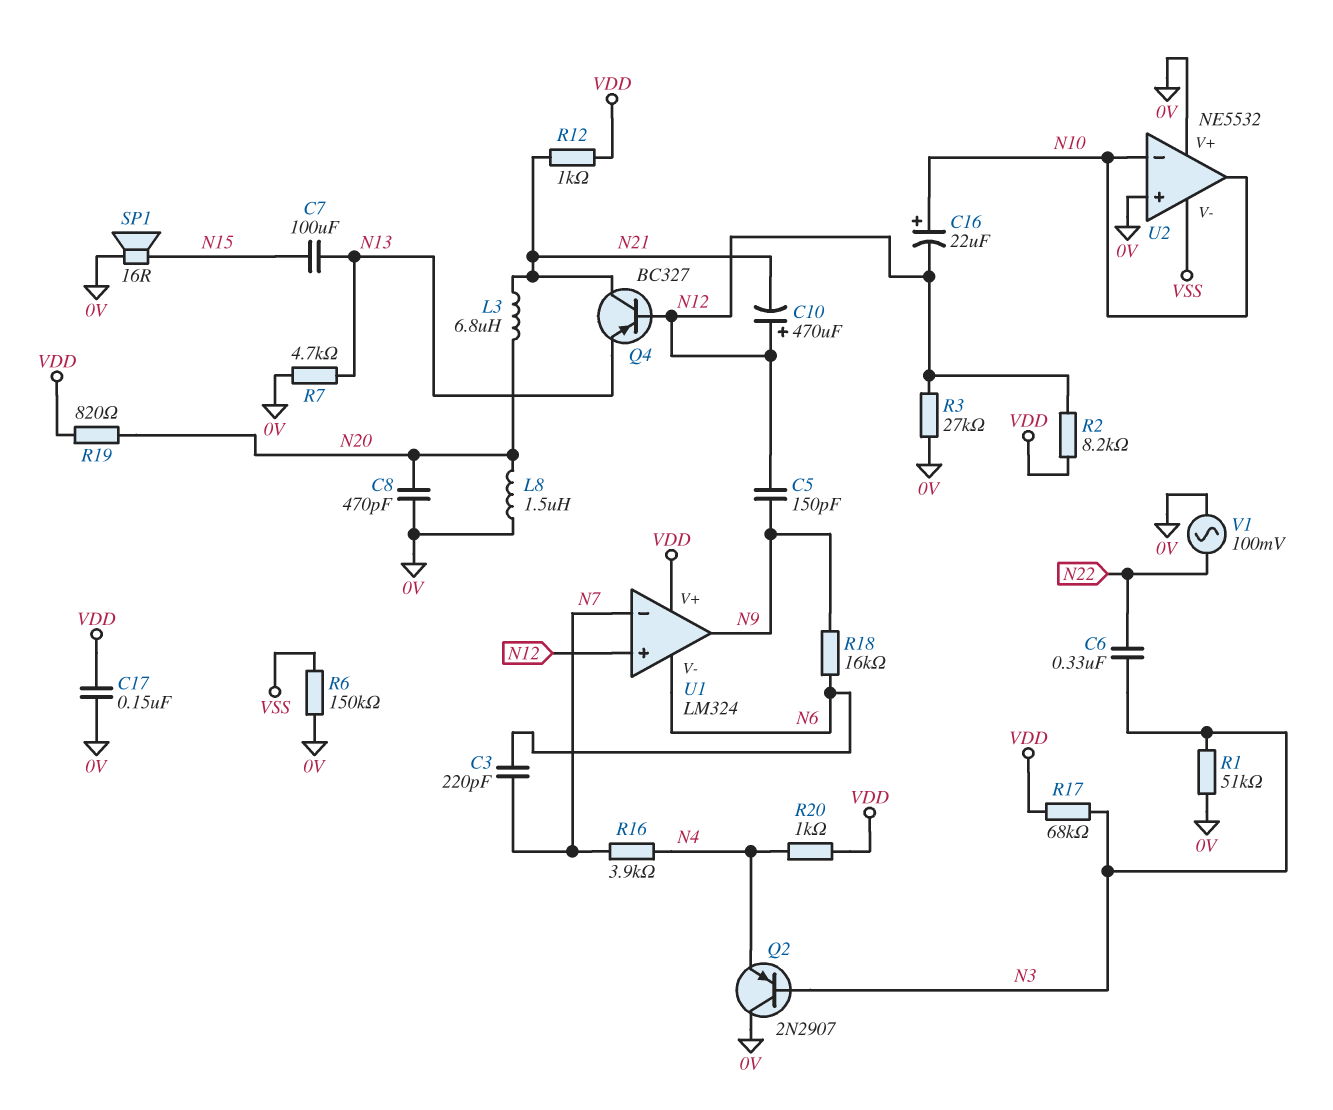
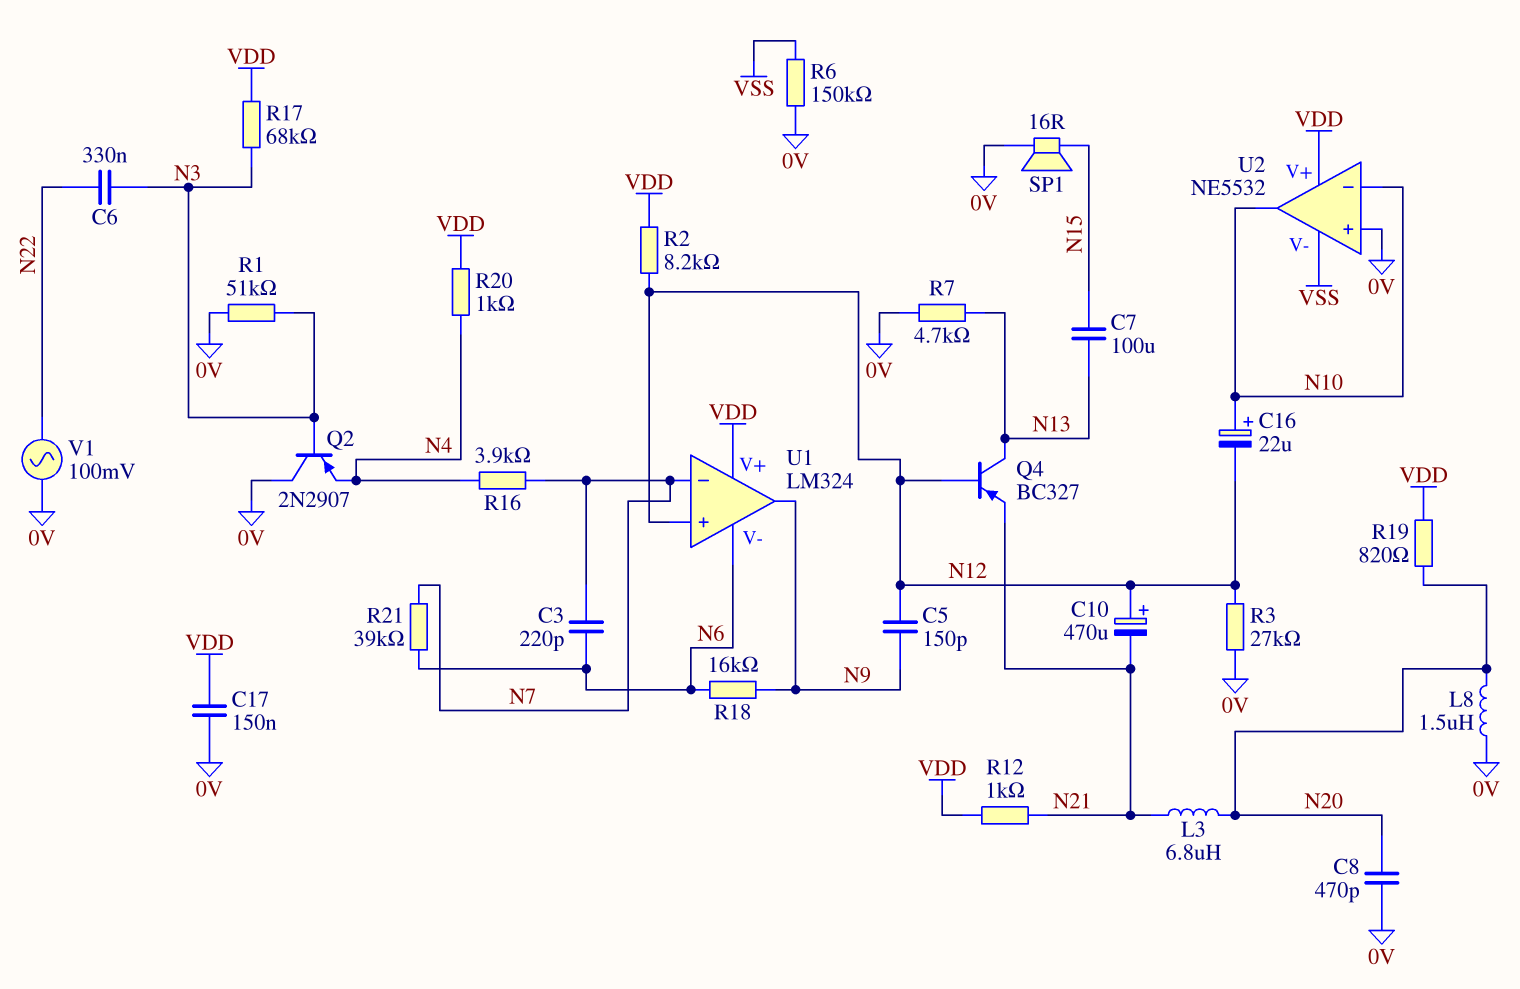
Q4: PNP BC327 (B N12, C N21, E N13) -> PNP BC327 (B N12, C N13, E N21)
R21: none -> 39k (N6, N7)
U2 pin V+: 0V -> VDD

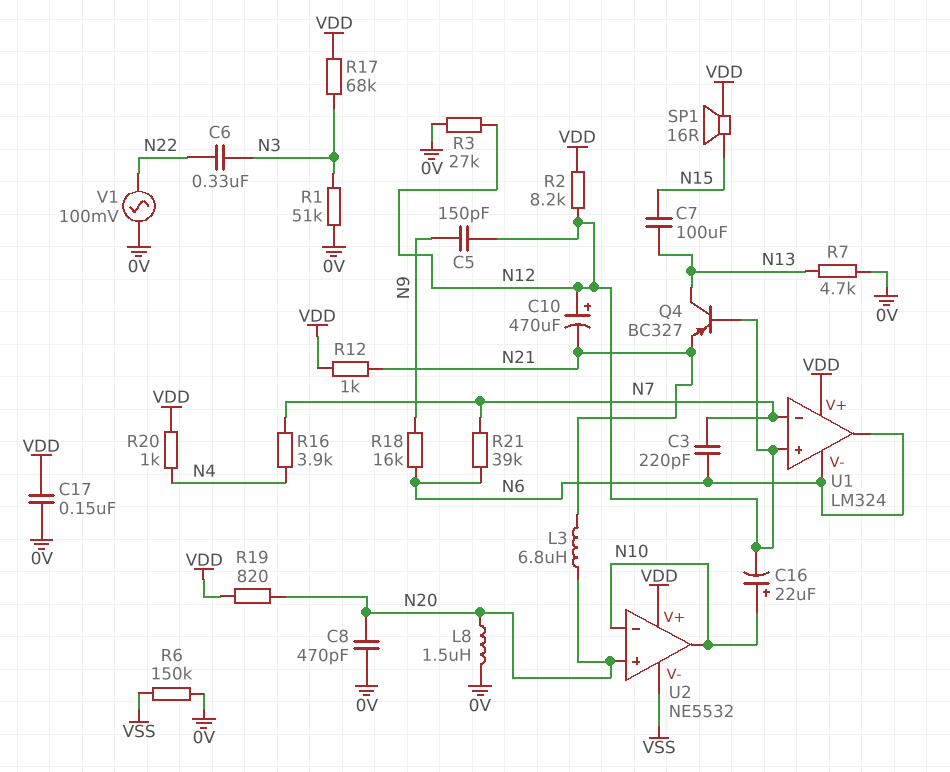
Q2: PNP 2N2907 (B N3, C 0V, E N4) -> none
SP1: speaker 16R (0V, N15) -> speaker 16R (N15, VDD)
U1 pin out: N9 -> N6
U2 pin in+: 0V -> N20

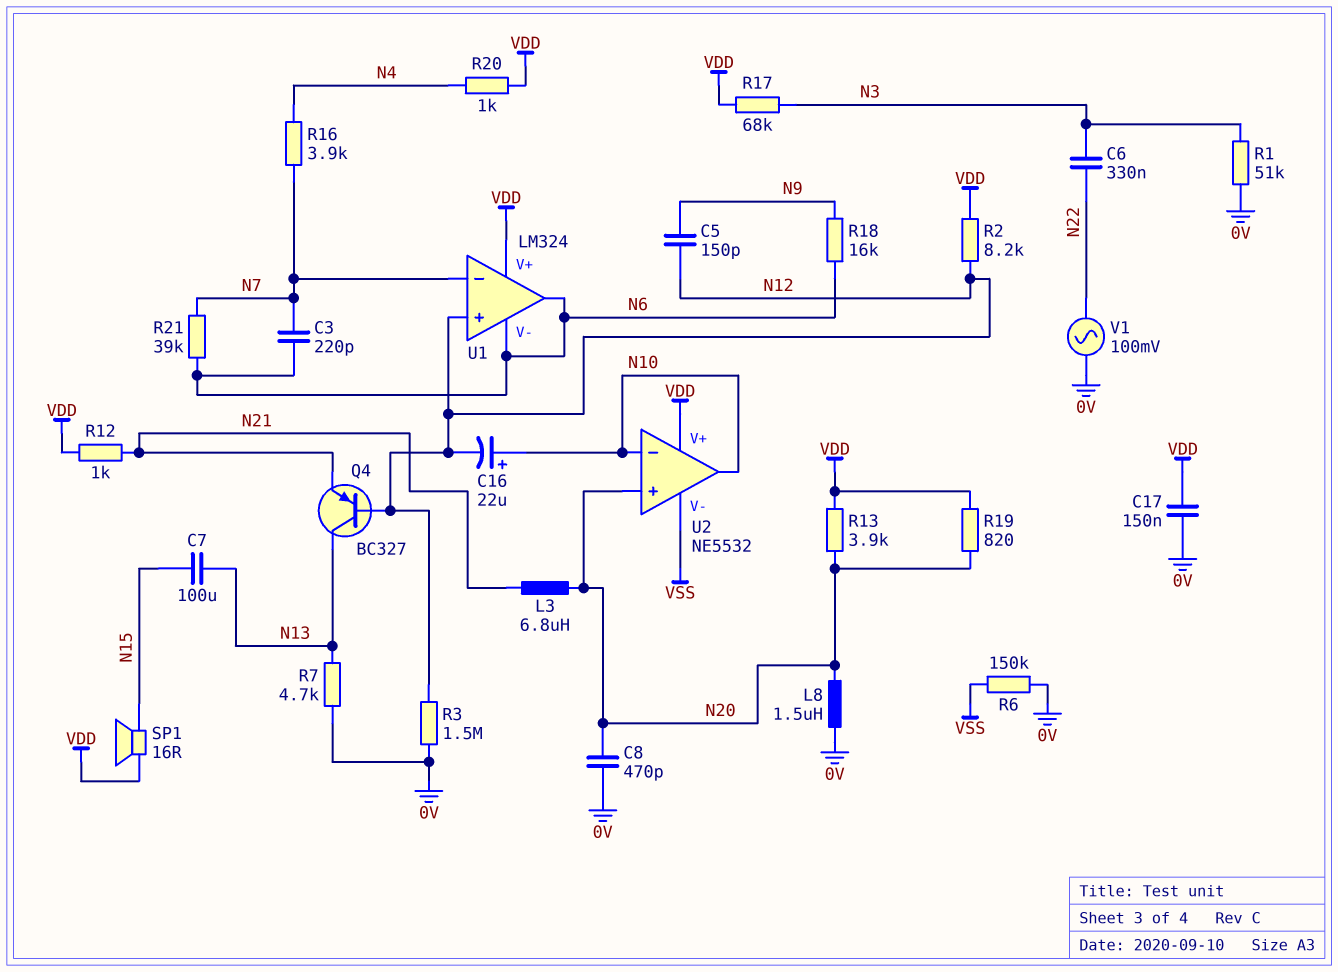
C10: 470uF (plus N12, minus N21) -> none
R3: 27k (0V, N12) -> 1.5M (0V, N12)
R13: none -> 3.9k (N20, VDD)

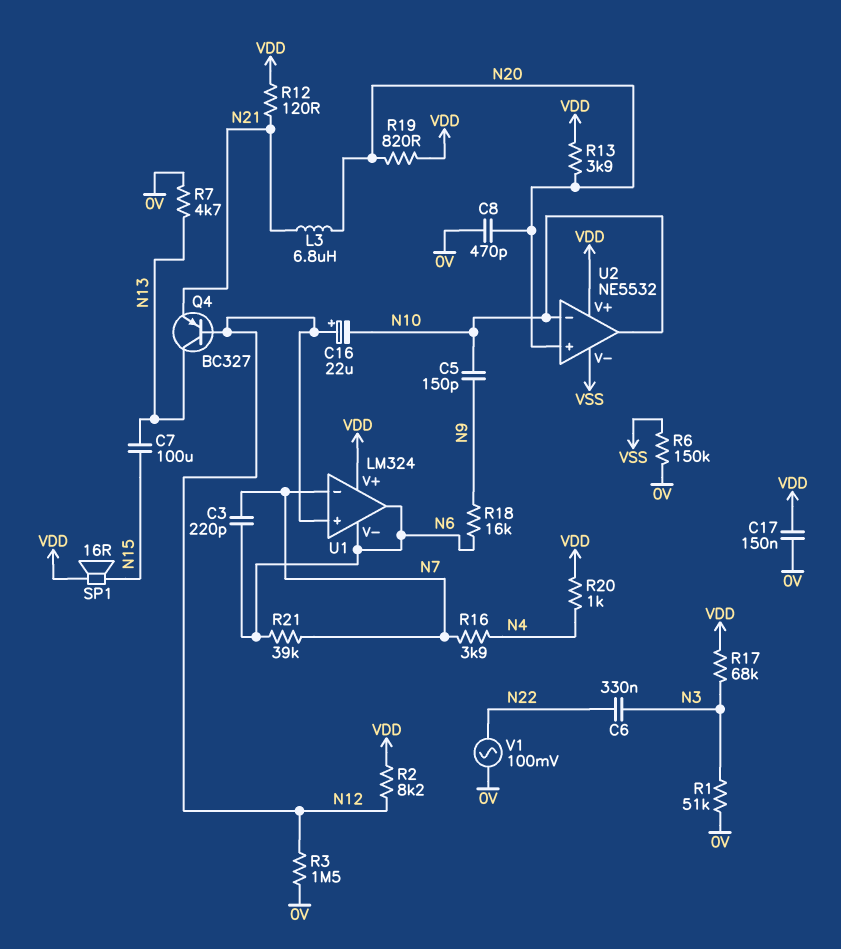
C5: 150pF (N9, N12) -> 150pF (N9, N10)
C16: 22uF (plus N10, minus N12) -> 22uF (plus N12, minus N10)
L8: 1.5uH (0V, N20) -> none
R12: 1k (N21, VDD) -> 120 (N21, VDD)

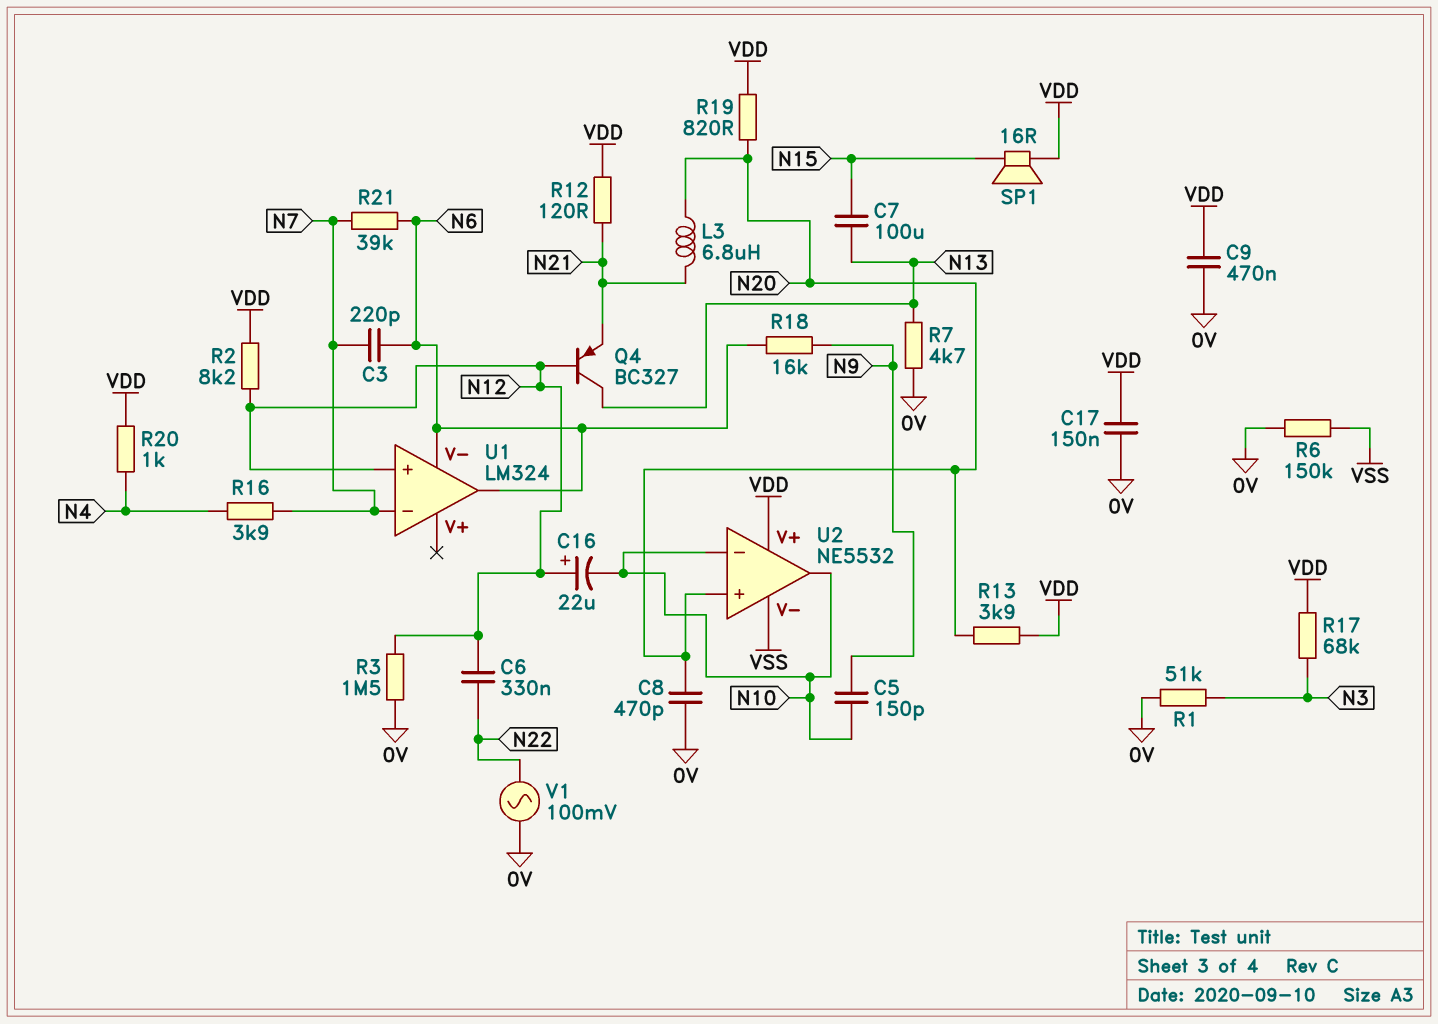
C6: 330nF (N3, N22) -> 330nF (N12, N22)
C9: none -> 470nF (0V, VDD)
U1 pin V+: VDD -> none

